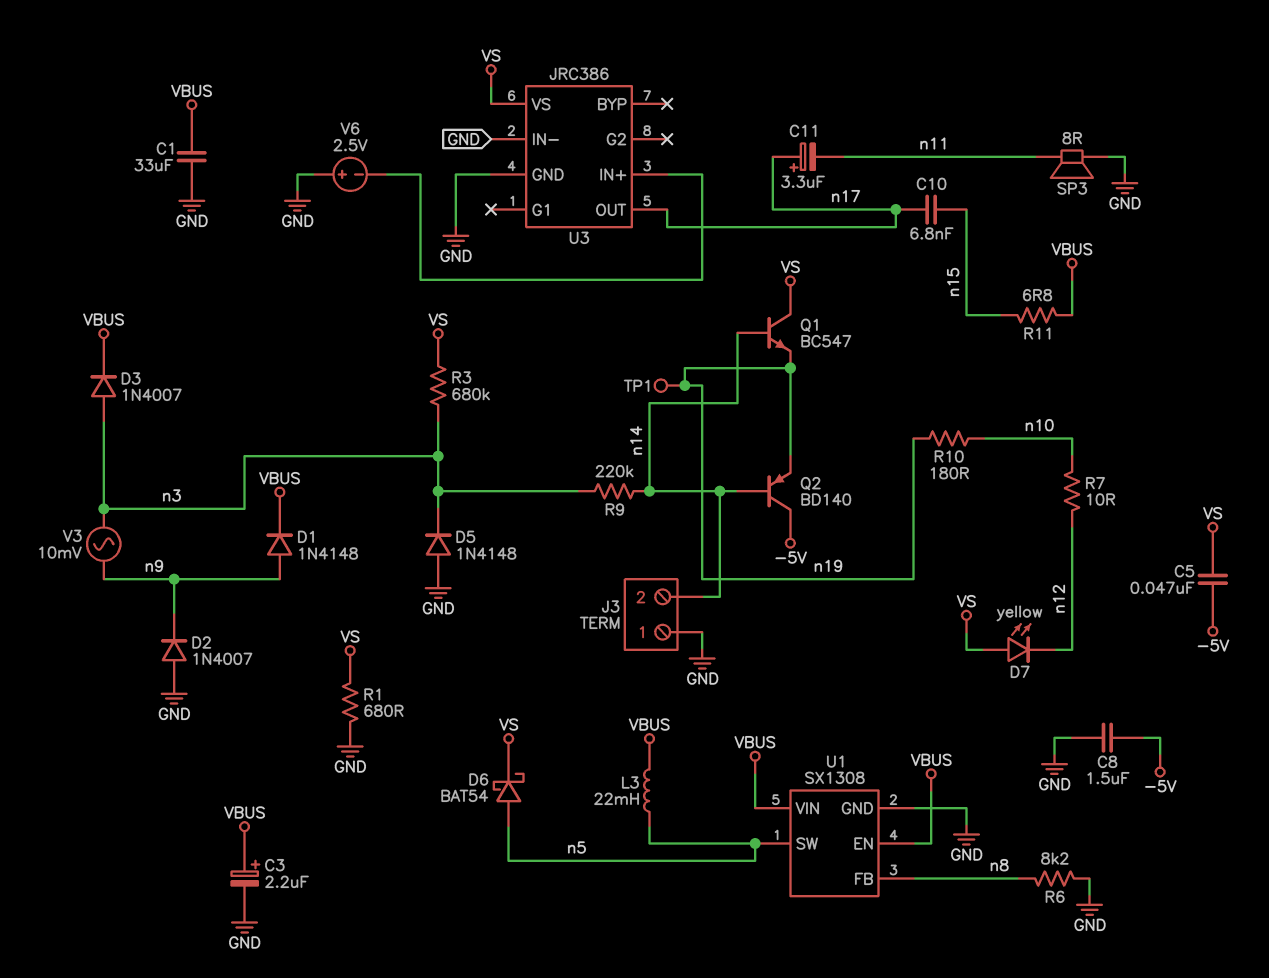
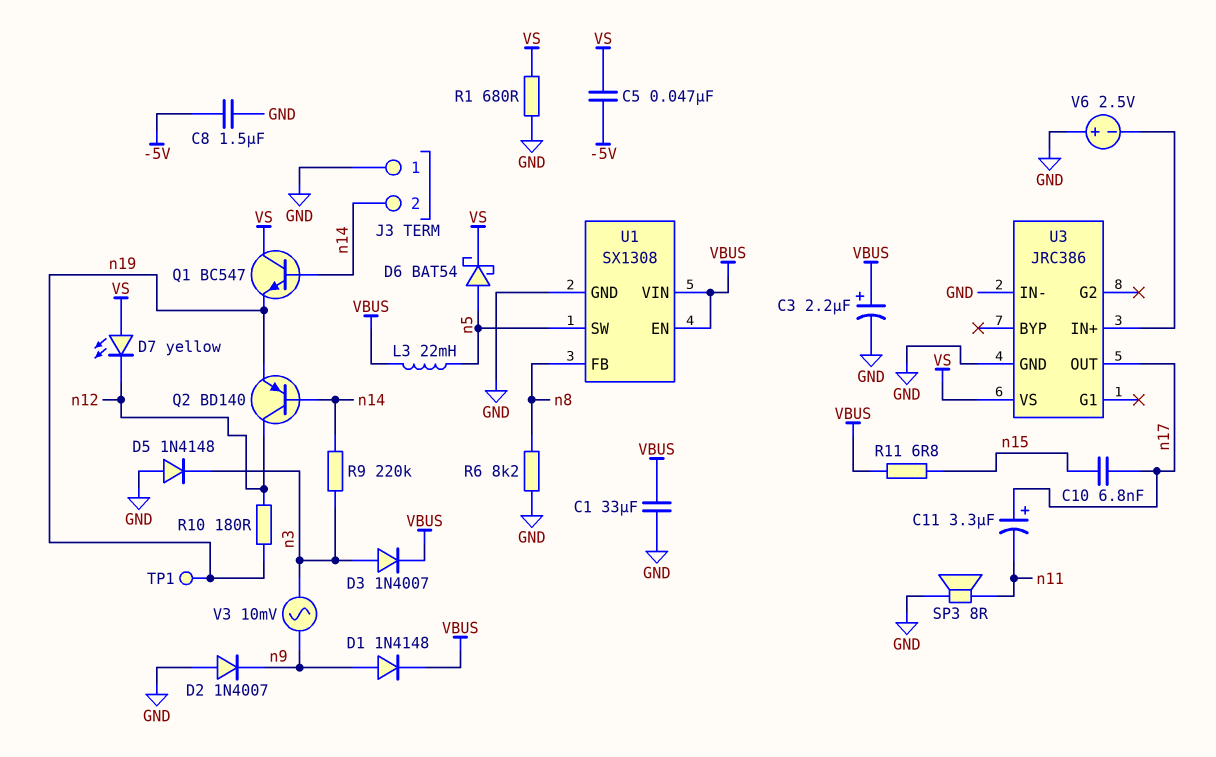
Q2: PNP BD140 (B n14, C -5V, E n19) -> PNP BD140 (B n14, C n12, E n19)
R3: 680k (VS, n3) -> none
R7: 10 (n10, n12) -> none
R10: 180 (n10, n19) -> 180 (n12, n19)

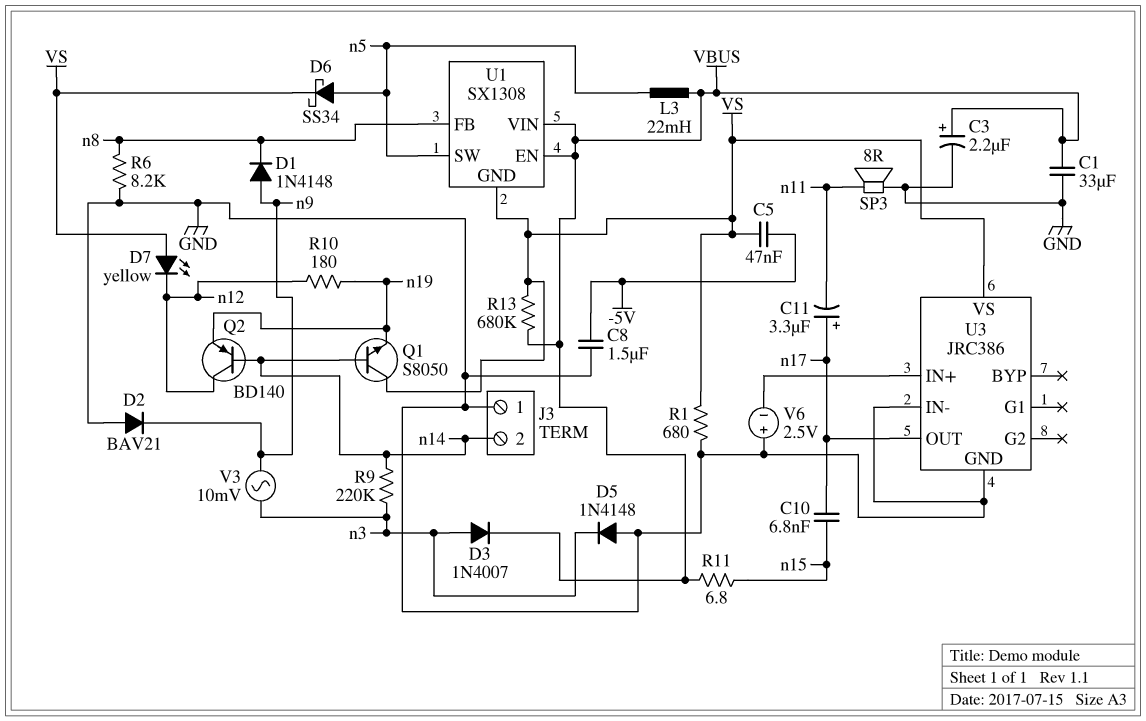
D1: diode 1N4148 (A n9, K VBUS) -> diode 1N4148 (A n9, K n8)
D2: diode 1N4007 (A GND, K n9) -> diode BAV21 (A GND, K n9)
D6: schottky BAT54 (A n5, K VS) -> schottky SS34 (A n5, K VS)
Q1: NPN BC547 (B n14, C VS, E n19) -> NPN S8050 (B n14, C VS, E n19)
R13: none -> 680k (VBUS, VS)
TP1: test point (n19) -> none
U1 pin GND: GND -> VS

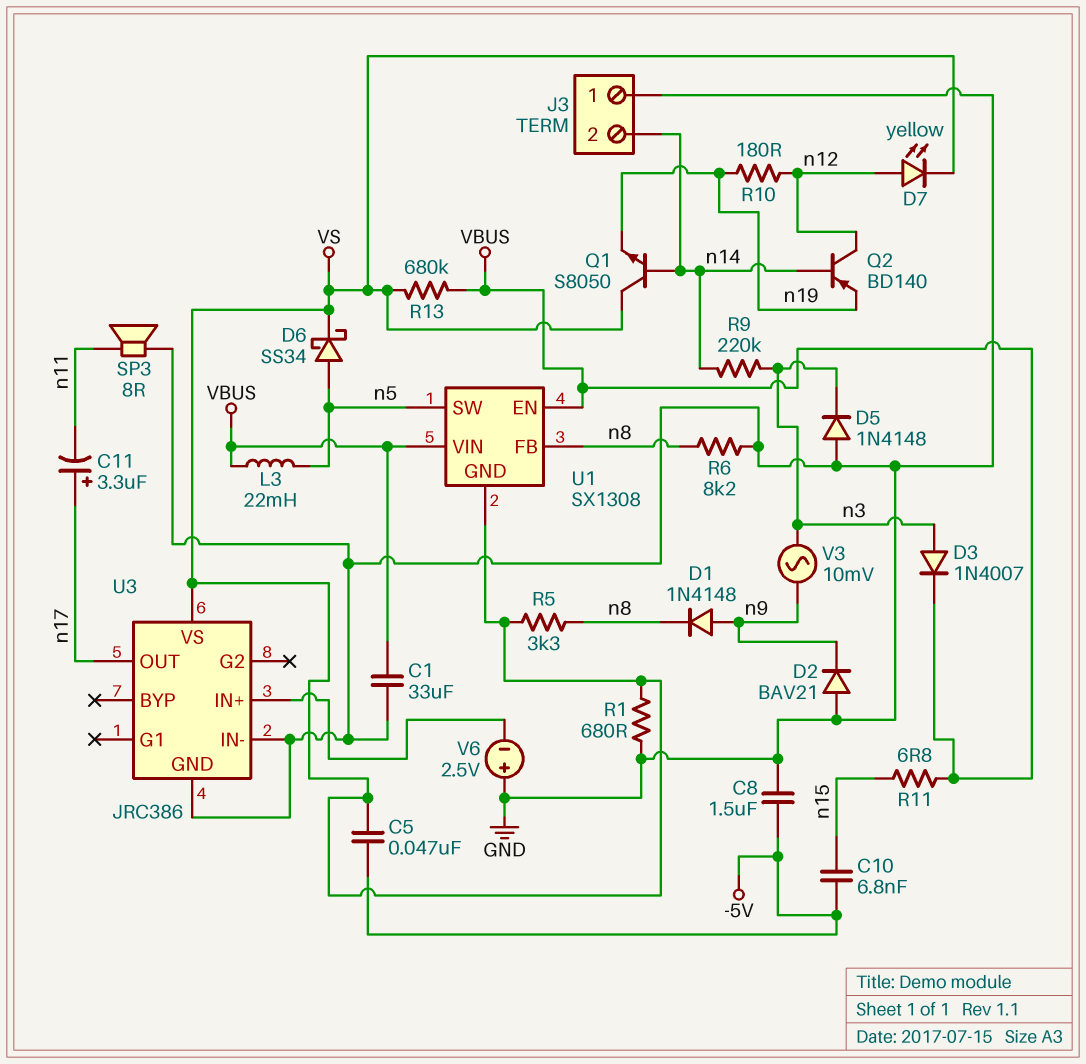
C3: 2.2uF (plus VBUS, minus GND) -> none
C10: 6.8nF (n15, n17) -> 6.8nF (-5V, n15)
D7: LED yellow (A VS, K n12) -> LED yellow (A n12, K VS)
R5: none -> 3.3k (VS, n8)

